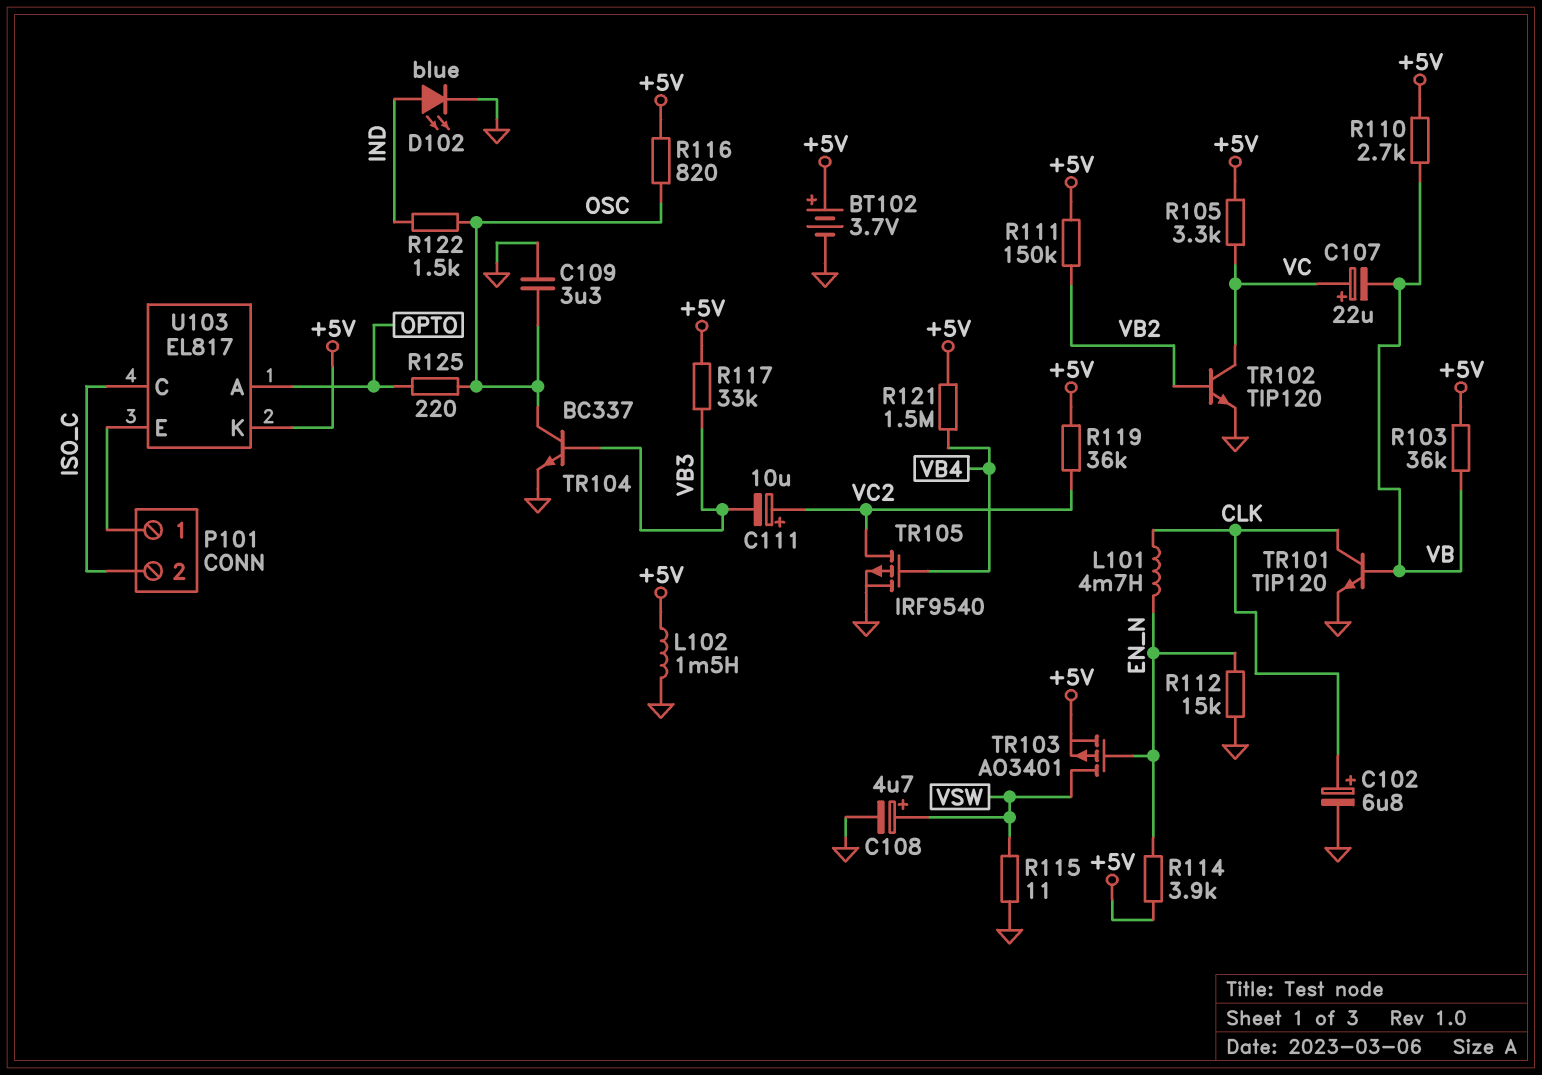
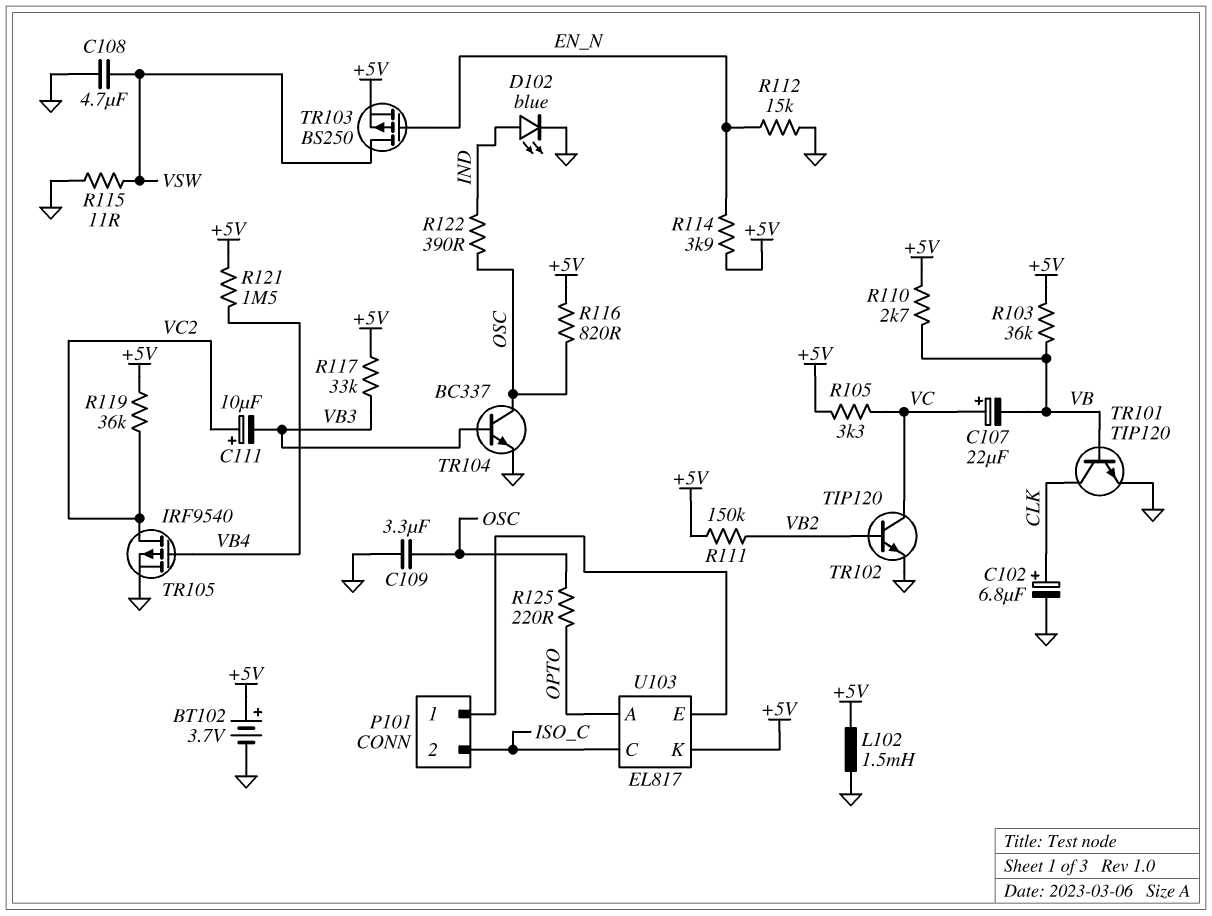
C108: 4.7uF (plus VSW, minus GND) -> 4.7uF (GND, VSW)
L101: 4.7mH (CLK, EN_N) -> none
R122: 1.5k (IND, OSC) -> 390 (IND, OSC)
TR103: PMOS AO3401 (G EN_N, D VSW, S +5V) -> PMOS BS250 (G EN_N, D VSW, S +5V)

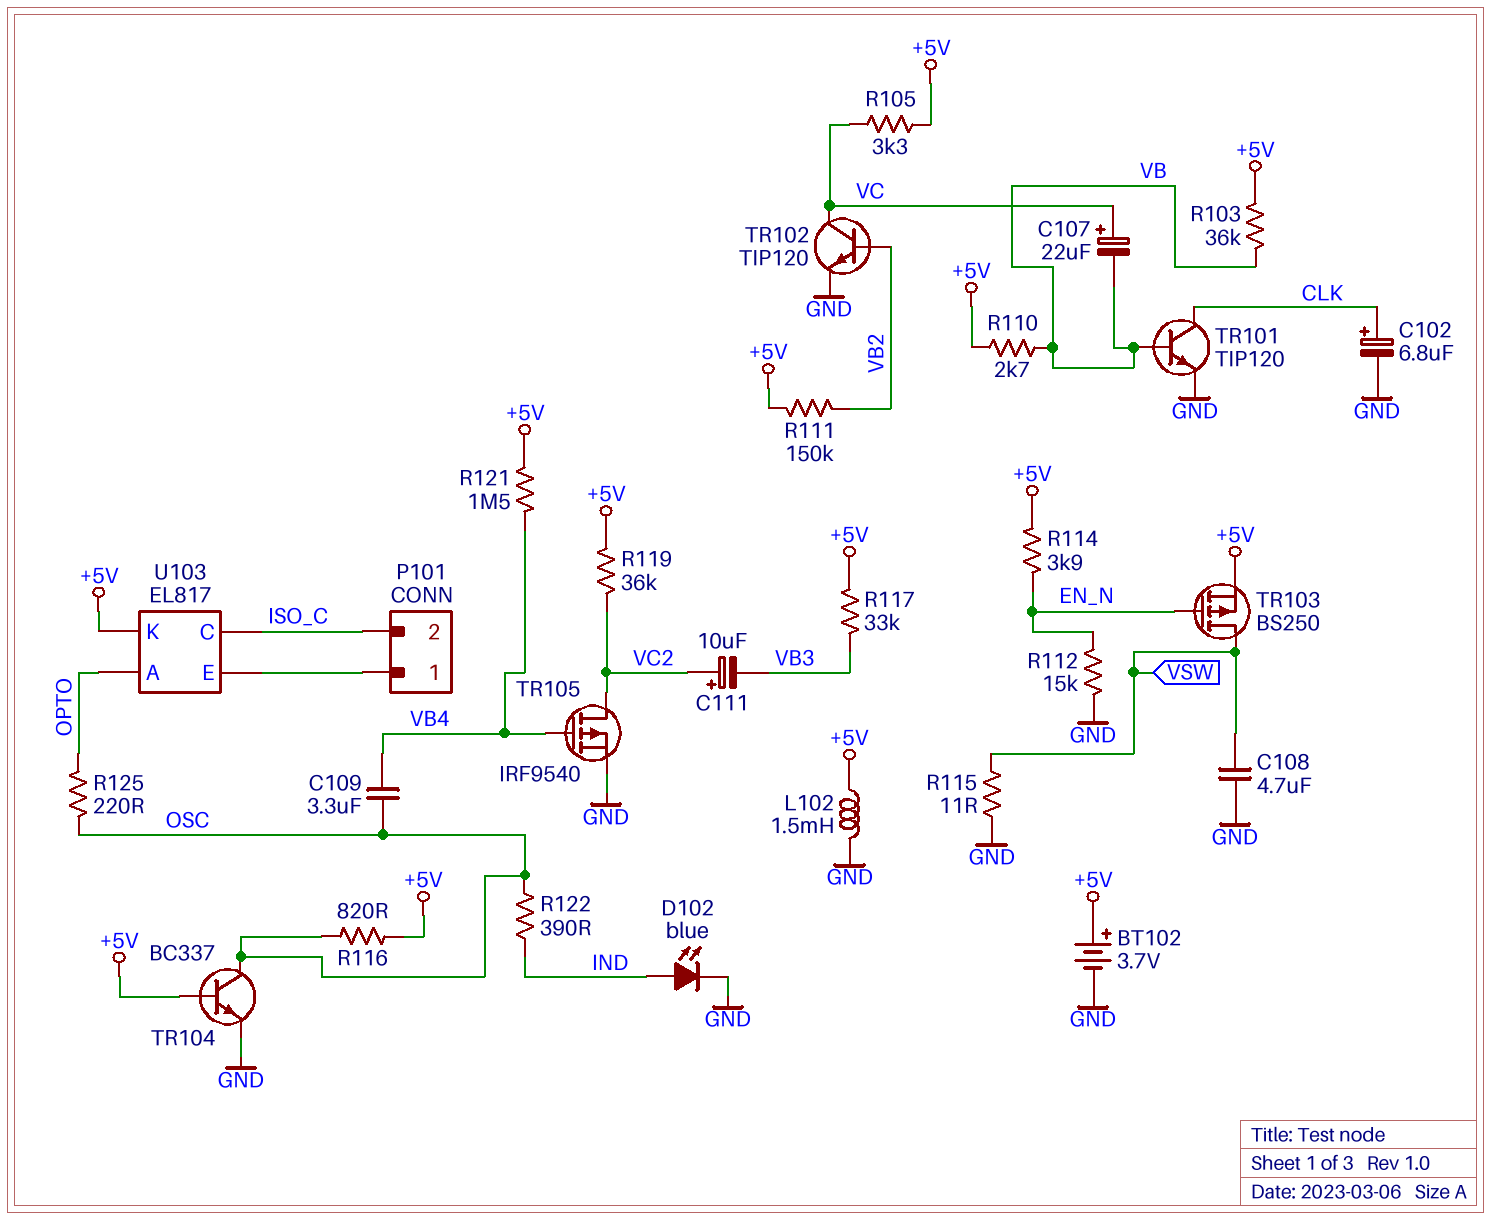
C109: 3.3uF (GND, OSC) -> 3.3uF (OSC, VB4)
TR104: NPN BC337 (B VB3, C OSC, E GND) -> NPN BC337 (B +5V, C OSC, E GND)

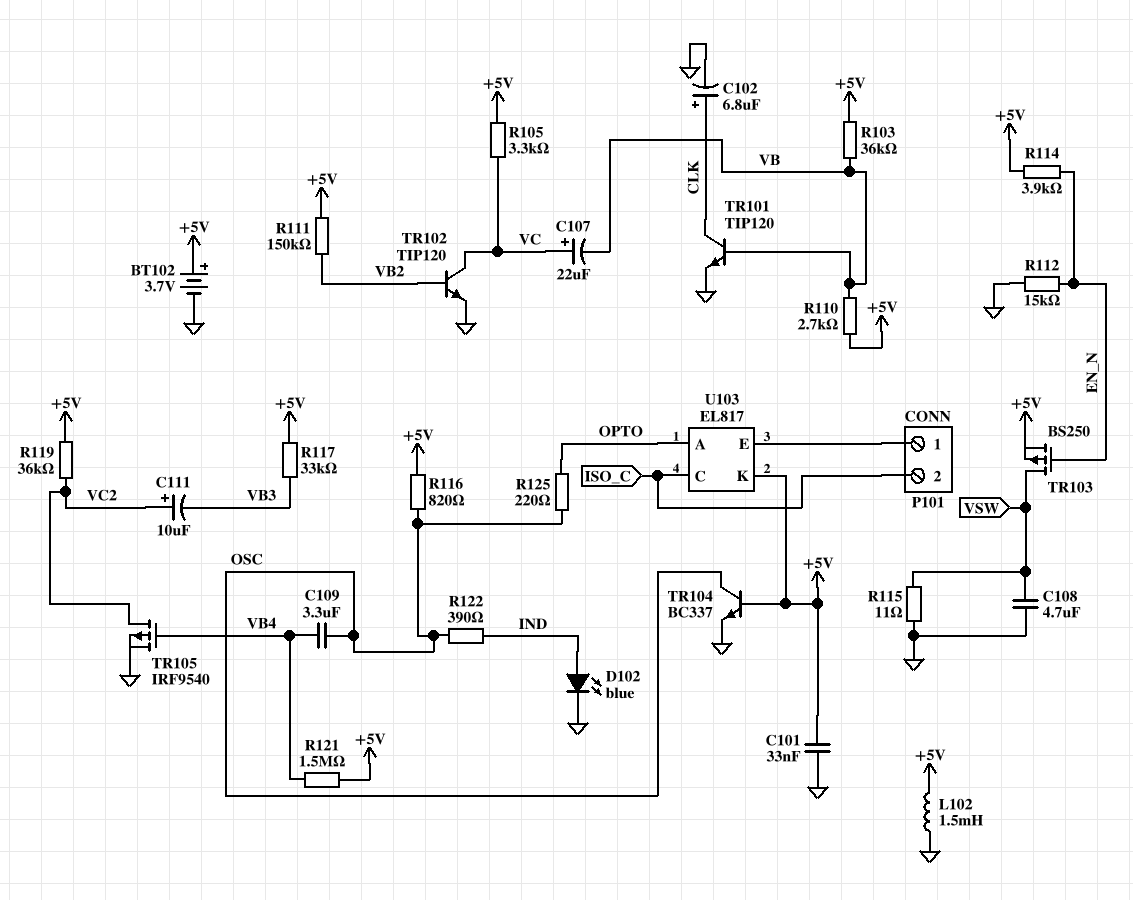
C101: none -> 33nF (+5V, GND)

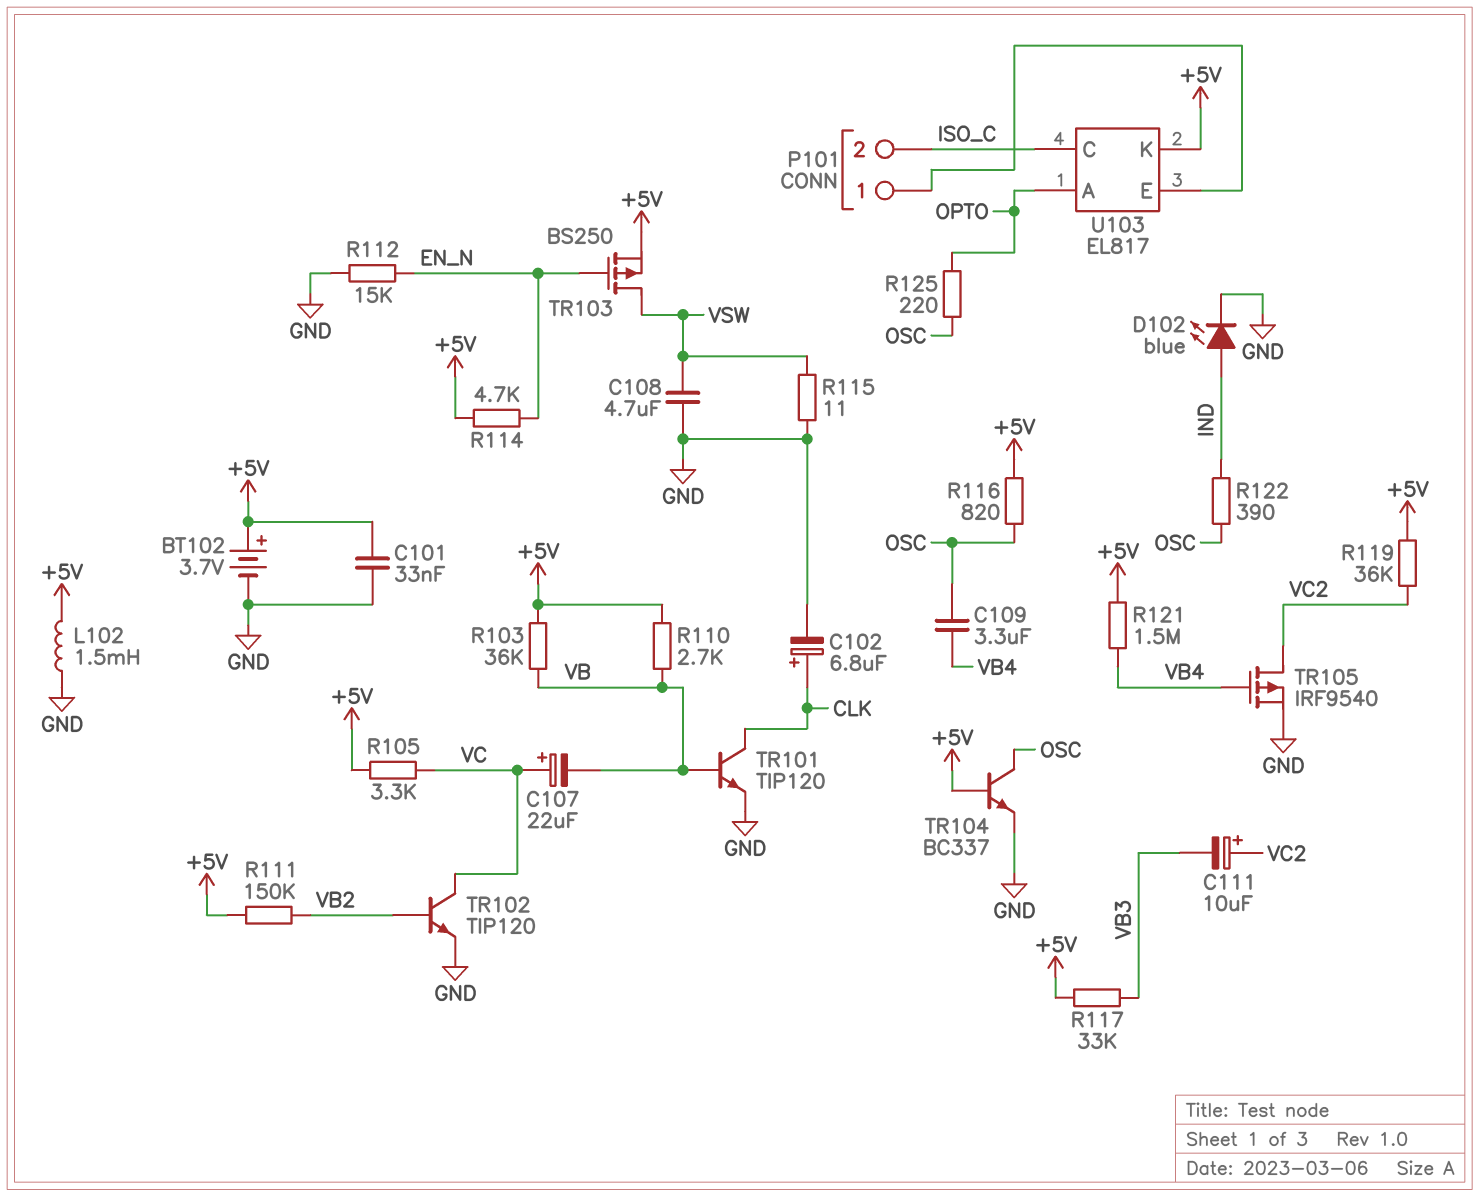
R114: 3.9k (+5V, EN_N) -> 4.7k (+5V, EN_N)

